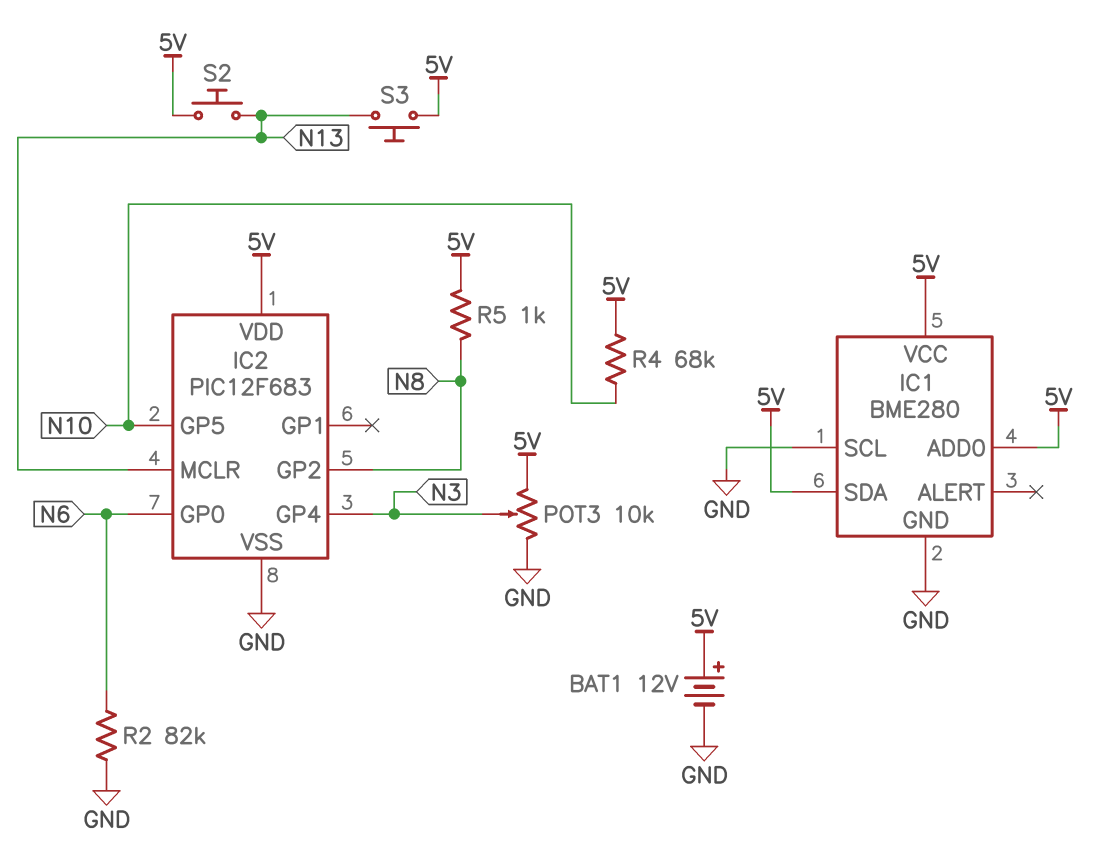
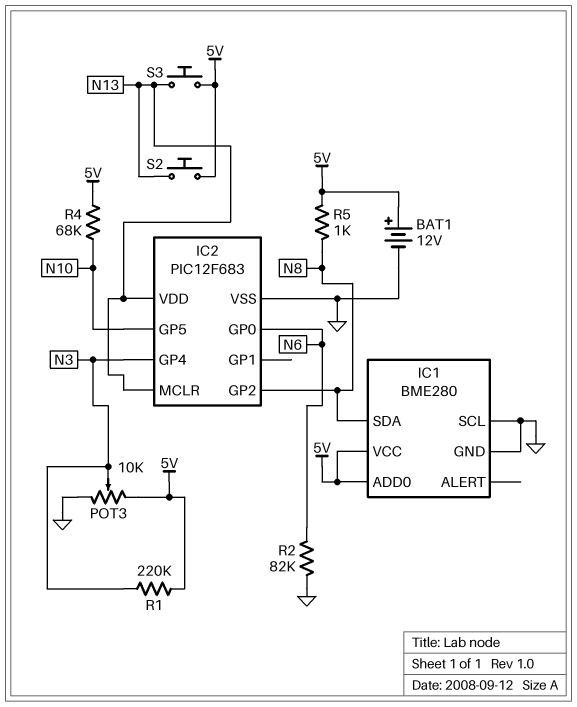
IC1 pin SDA: 5V -> N8
IC2 pin VDD: 5V -> N13
R1: none -> 220k (5V, N3)

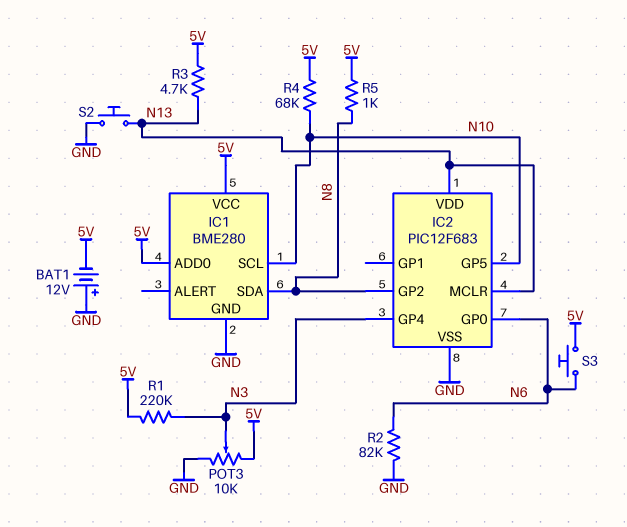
BAT1: 12V (plus 5V, minus GND) -> 12V (plus GND, minus 5V)
IC1 pin SCL: GND -> N10
R3: none -> 4.7k (5V, N13)
S2: button (5V, N13) -> button (GND, N13)
S3: button (5V, N13) -> button (5V, N6)

